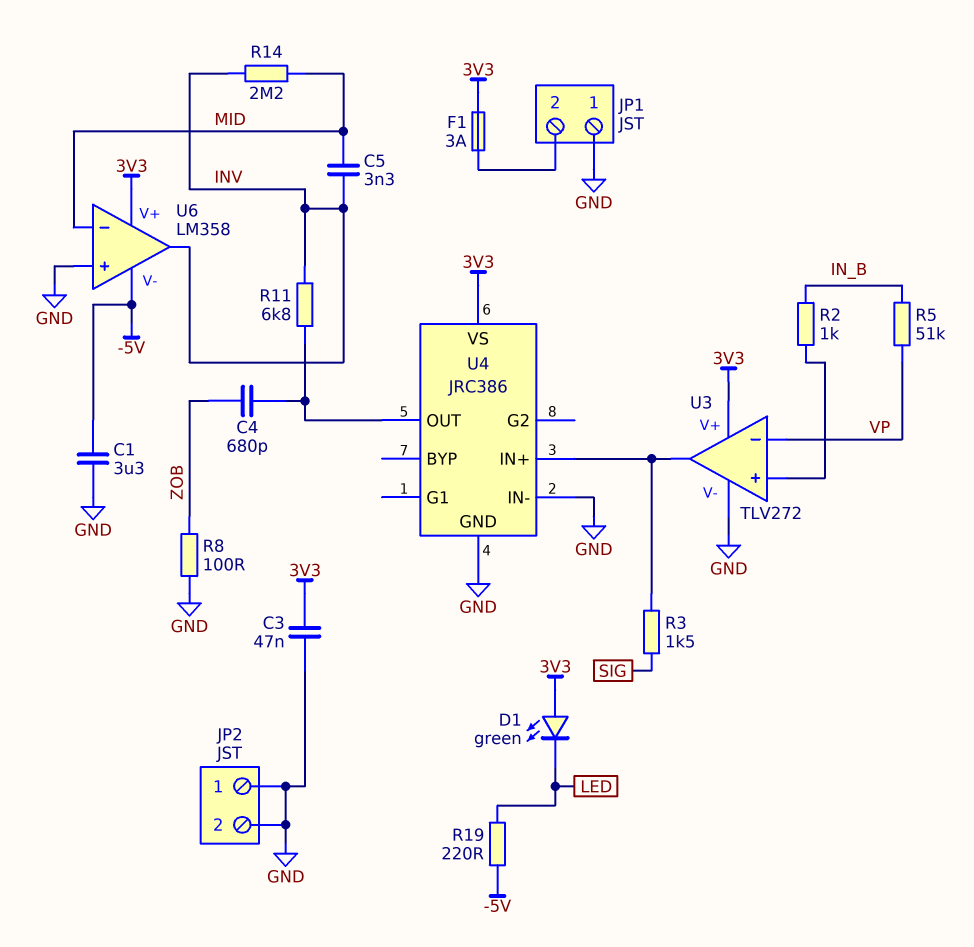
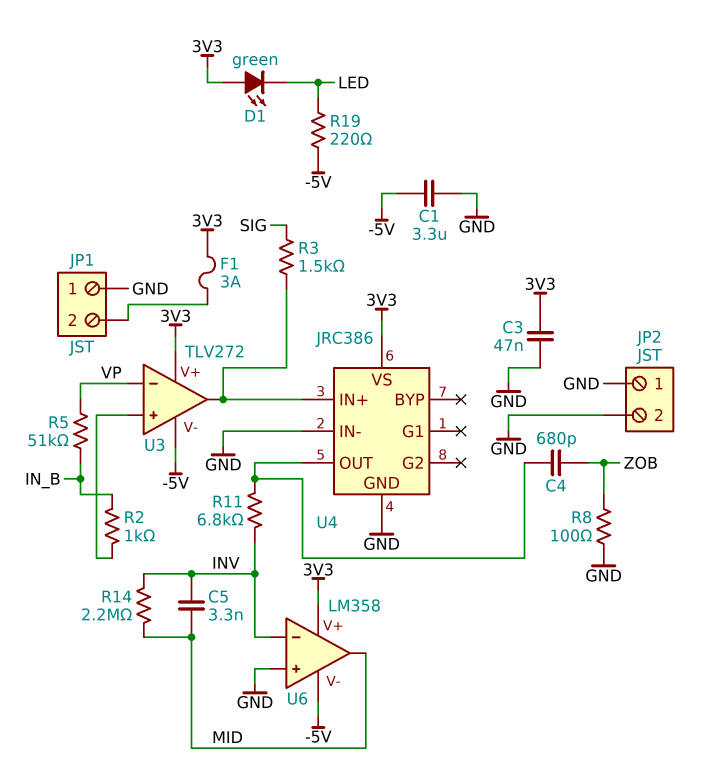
U3 pin V-: GND -> -5V
U6 pin in-: MID -> INV
U6 pin out: INV -> MID

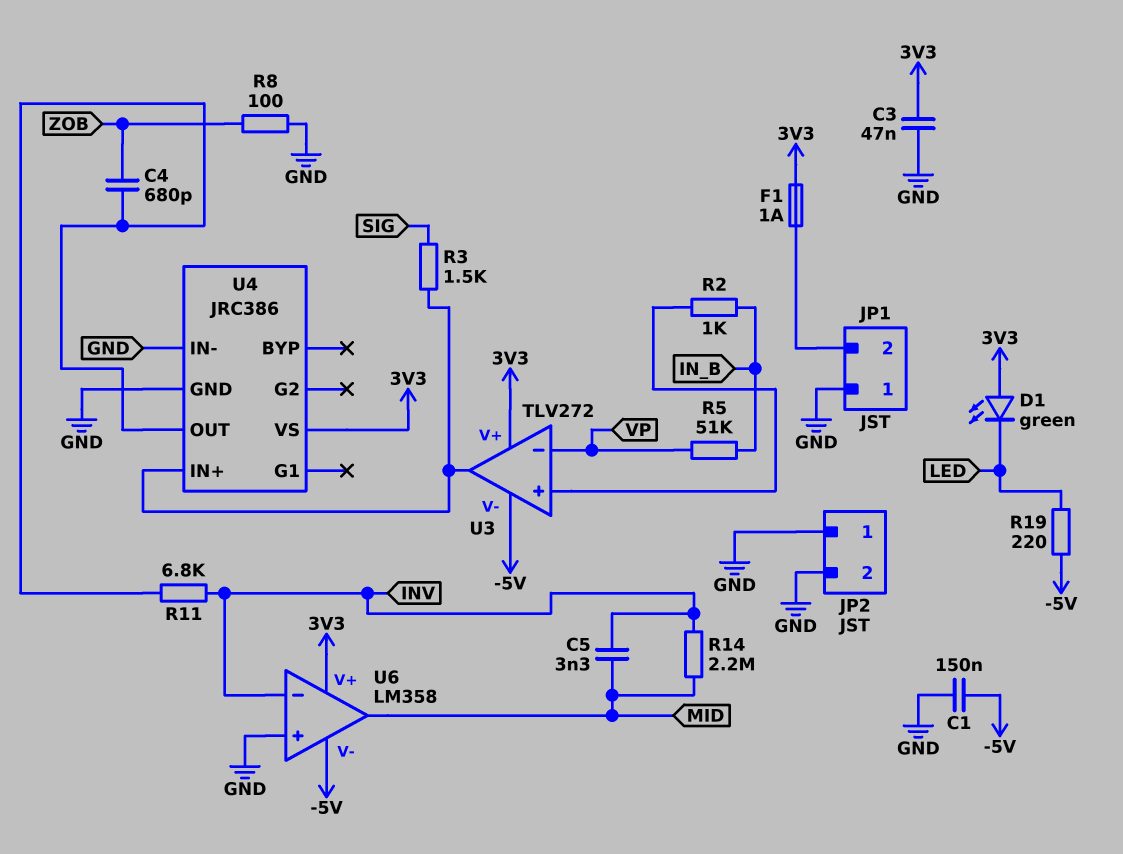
C1: 3.3uF (-5V, GND) -> 150nF (-5V, GND)
F1: 3A (3V3, JP1/2) -> 1A (3V3, JP1/2)

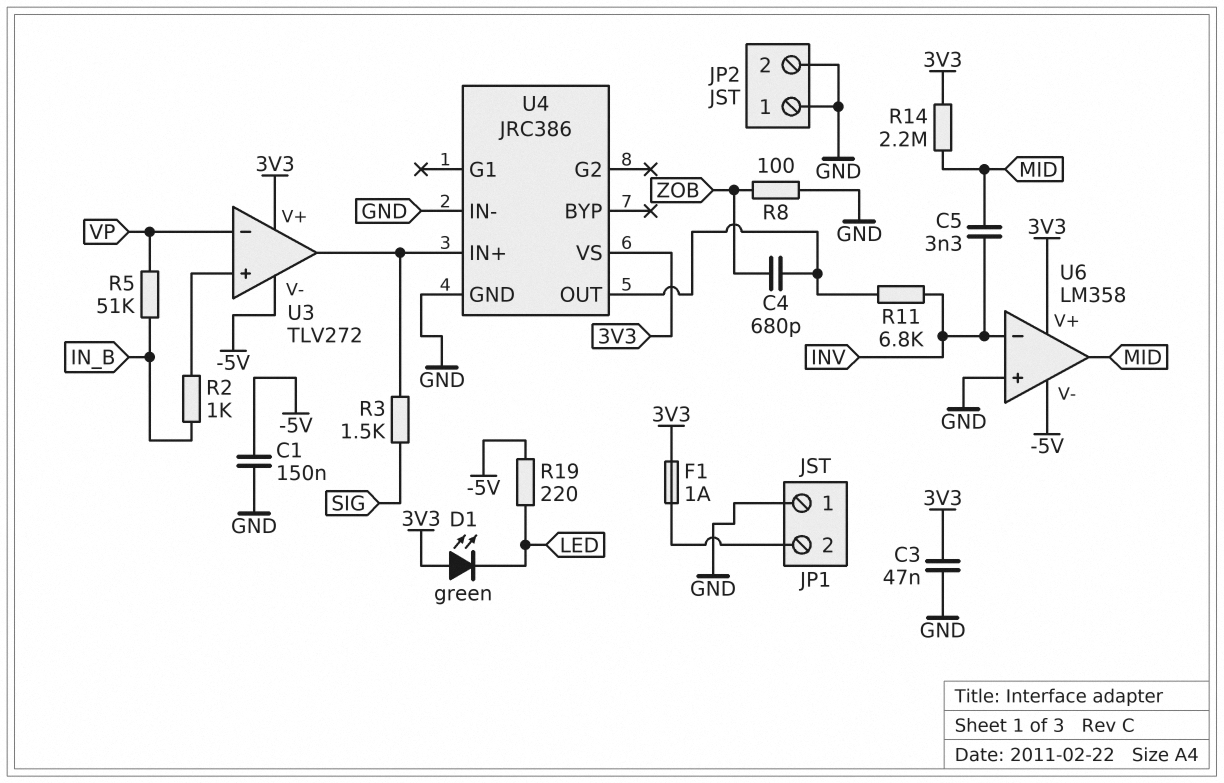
R14: 2.2M (INV, MID) -> 2.2M (3V3, MID)

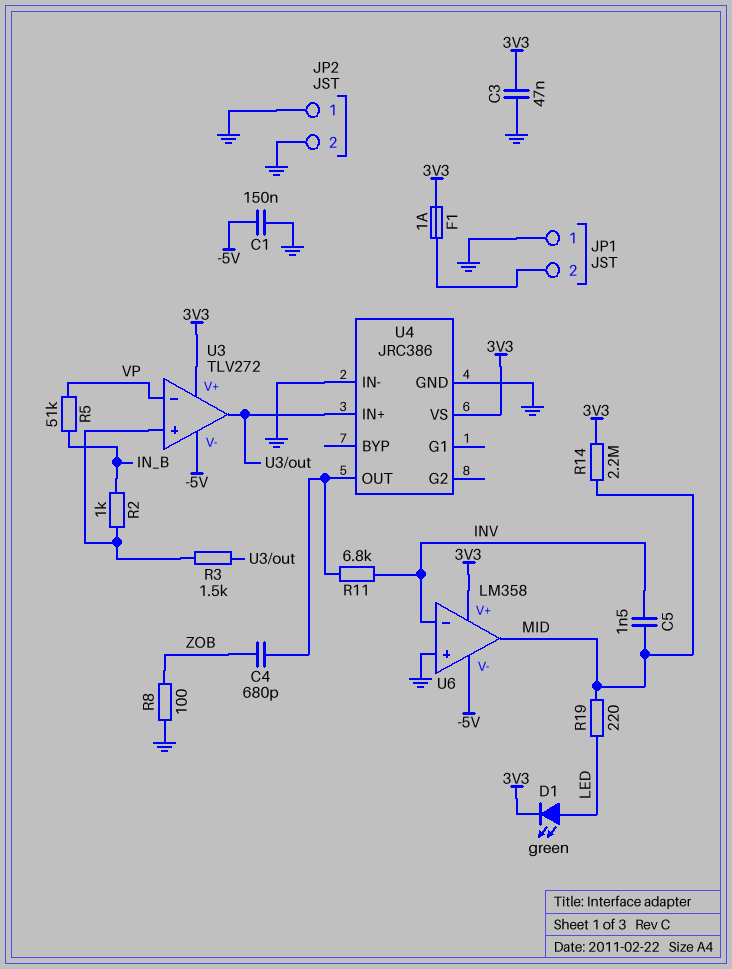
C5: 3.3nF (INV, MID) -> 1.5nF (INV, MID)
D1: LED green (A 3V3, K LED) -> LED green (A LED, K 3V3)
R3: 1.5k (SIG, U3/out) -> 1.5k (U3/in+, U3/out)
R19: 220 (-5V, LED) -> 220 (LED, MID)

